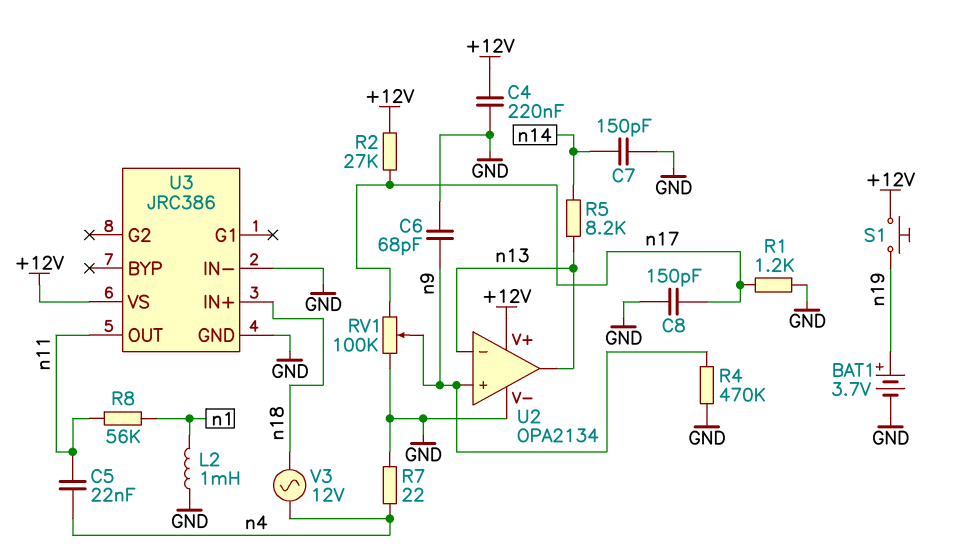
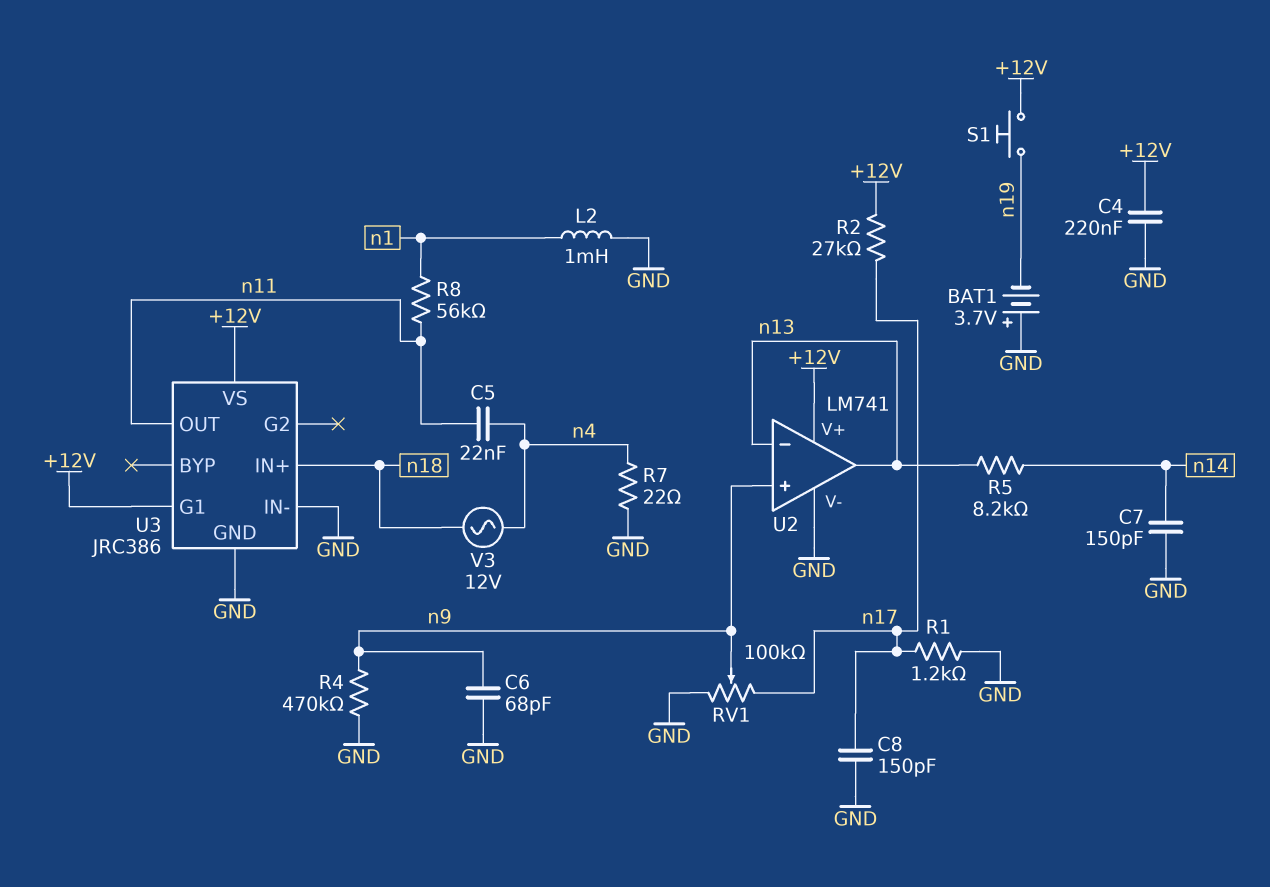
BAT1: 3.7V (plus n19, minus GND) -> 3.7V (plus GND, minus n19)
U2: OPA2134 -> LM741
U3 pin G1: none -> +12V

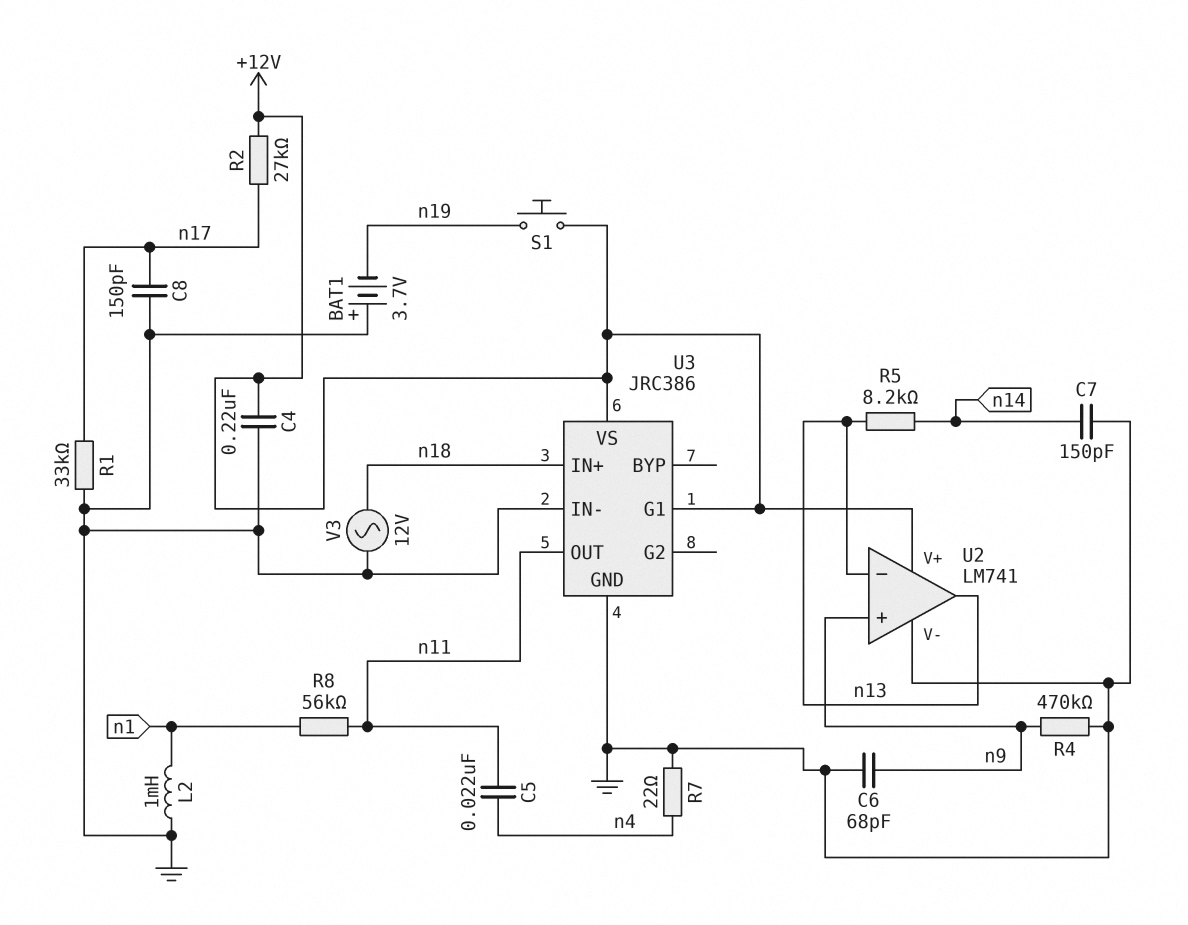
R1: 1.2k (GND, n17) -> 33k (GND, n17)
RV1: 100k (GND, n17, wiper n9) -> none
V3: AC 12V (n4, n18) -> AC 12V (GND, n18)

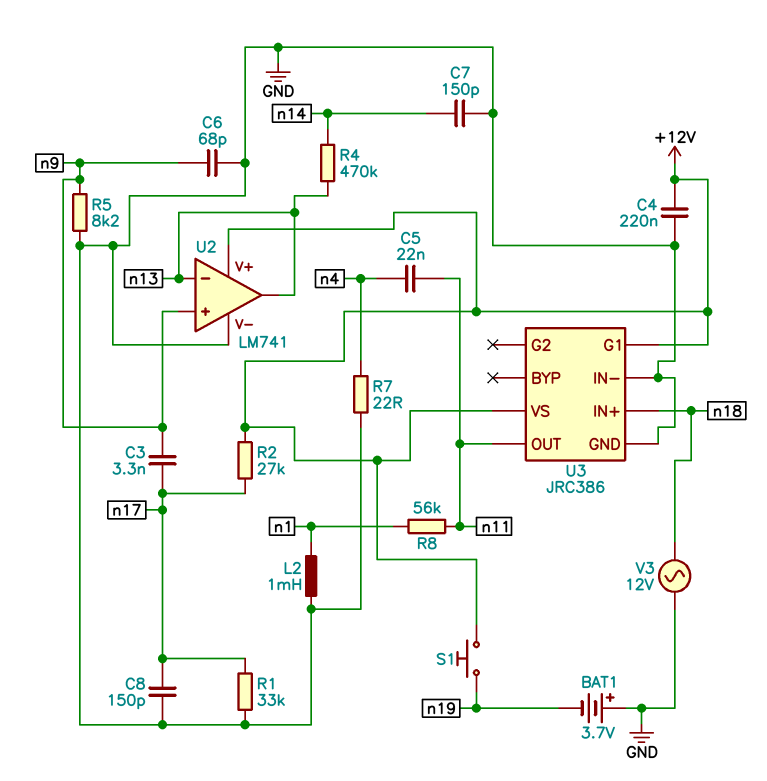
C3: none -> 3.3nF (n9, n17)
R4: 470k (GND, n9) -> 470k (n13, n14)
R5: 8.2k (n13, n14) -> 8.2k (GND, n9)

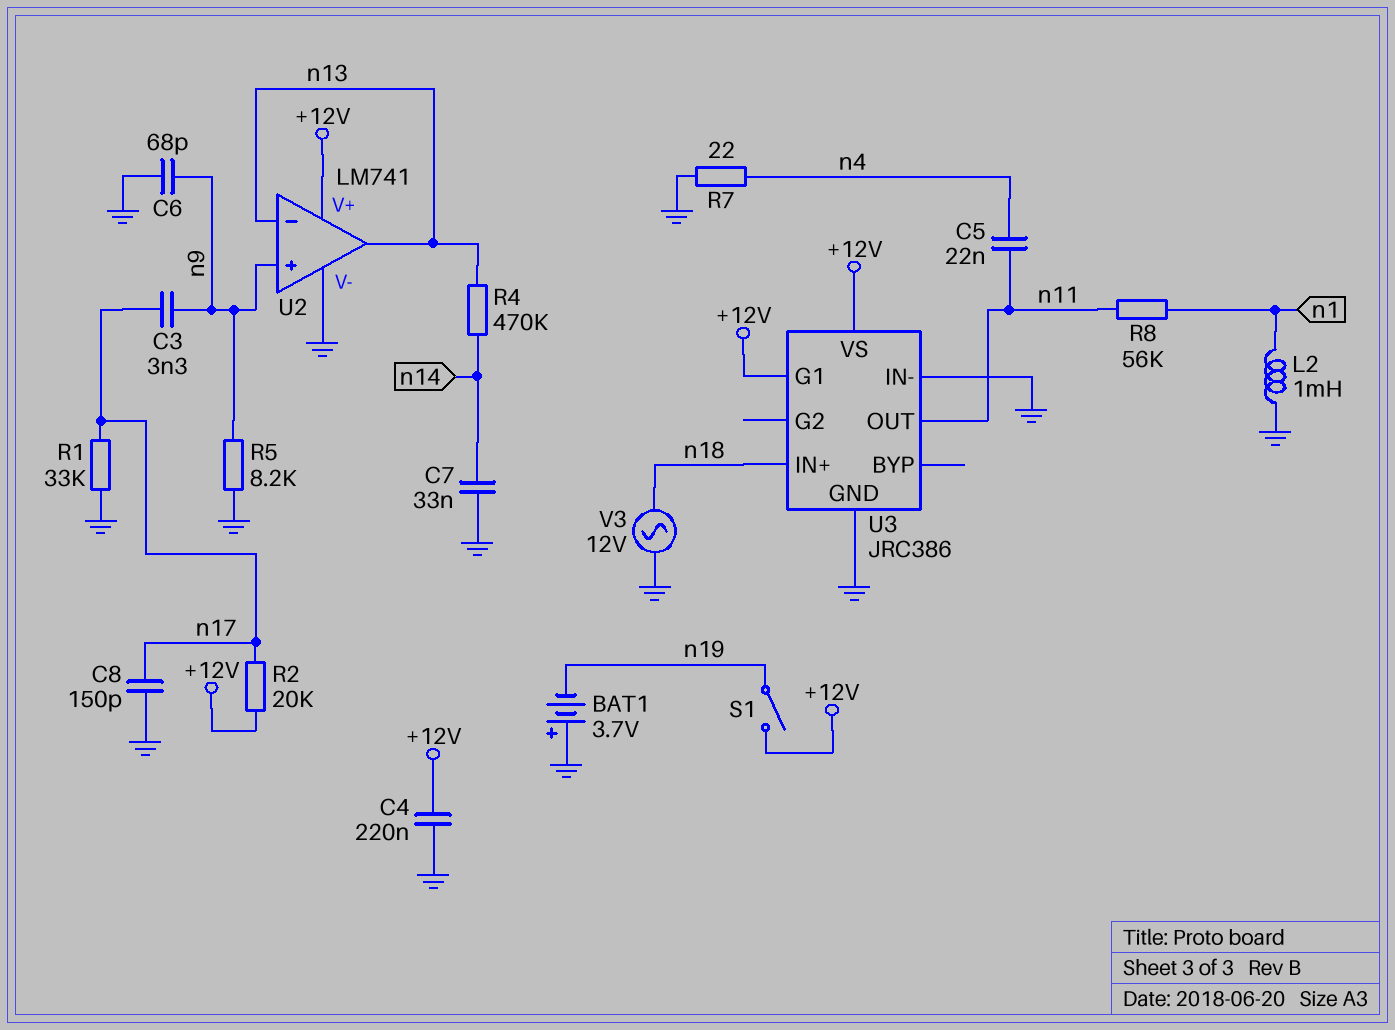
C7: 150pF (GND, n14) -> 33nF (GND, n14)
R2: 27k (+12V, n17) -> 20k (+12V, n17)
S1: button (+12V, n19) -> switch (+12V, n19)

